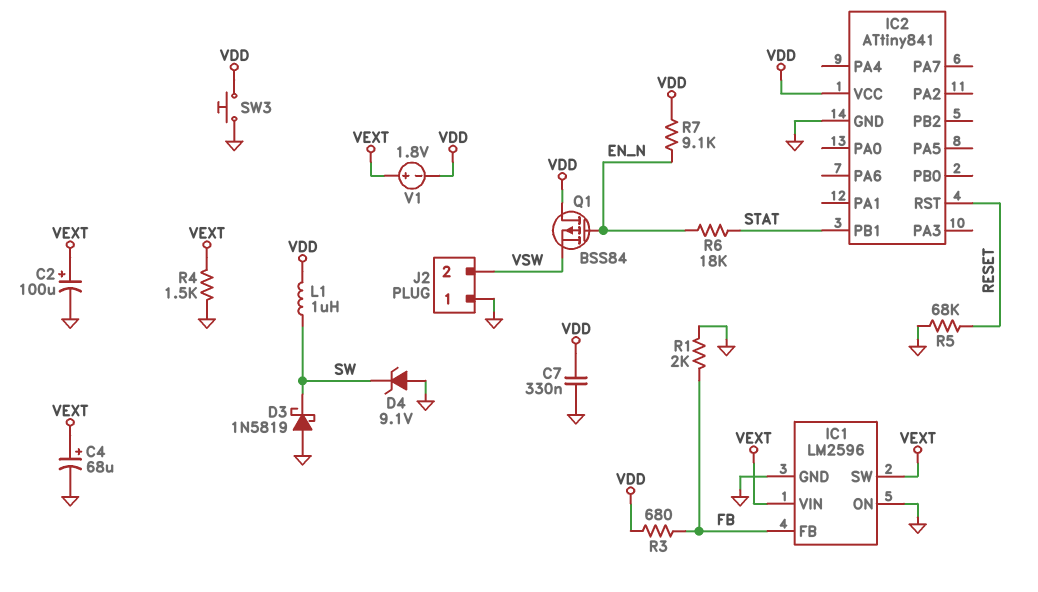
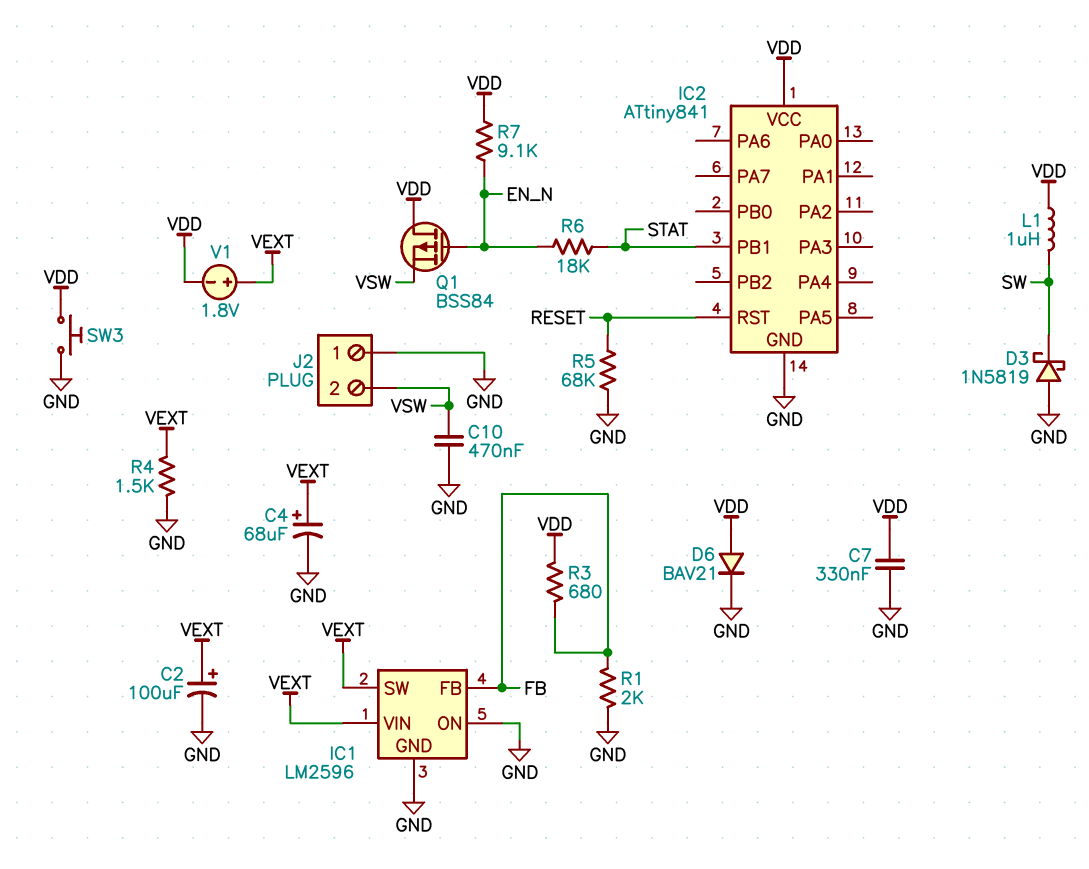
C10: none -> 470nF (GND, VSW)
D4: zener 9.1V (A GND, K SW) -> none
D6: none -> diode BAV21 (A VDD, K GND)

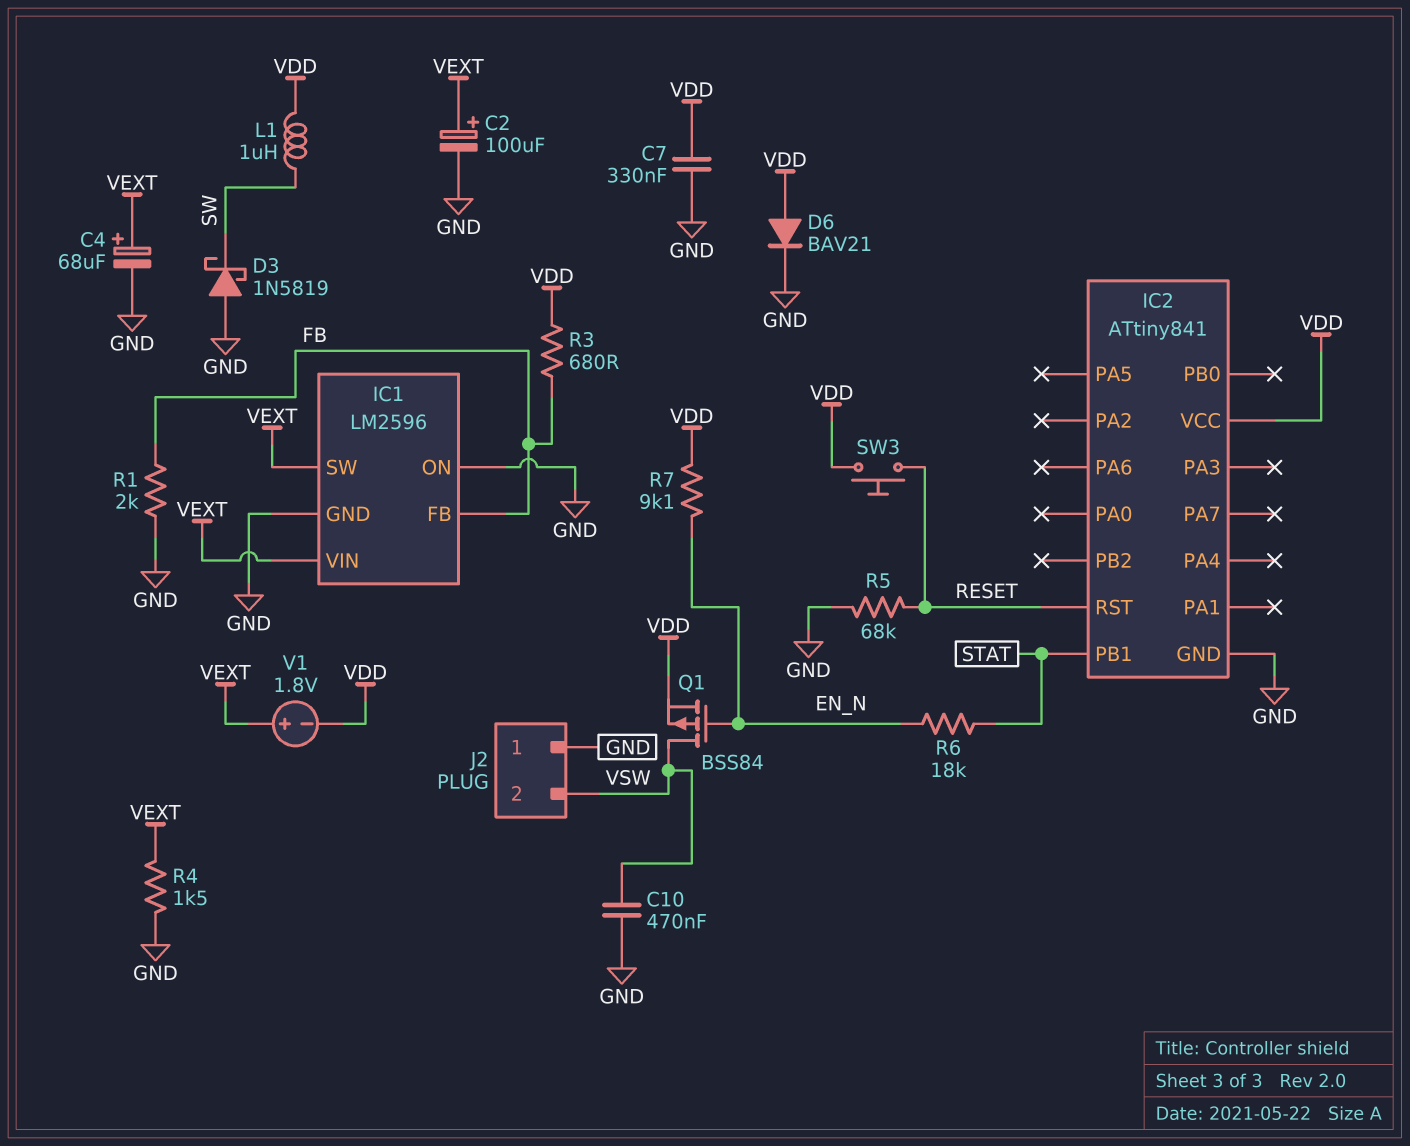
Q1: PMOS BSS84 (G EN_N, D VDD, S VSW) -> PMOS BSS84 (G EN_N, D VSW, S VDD)
SW3: button (GND, VDD) -> button (RESET, VDD)

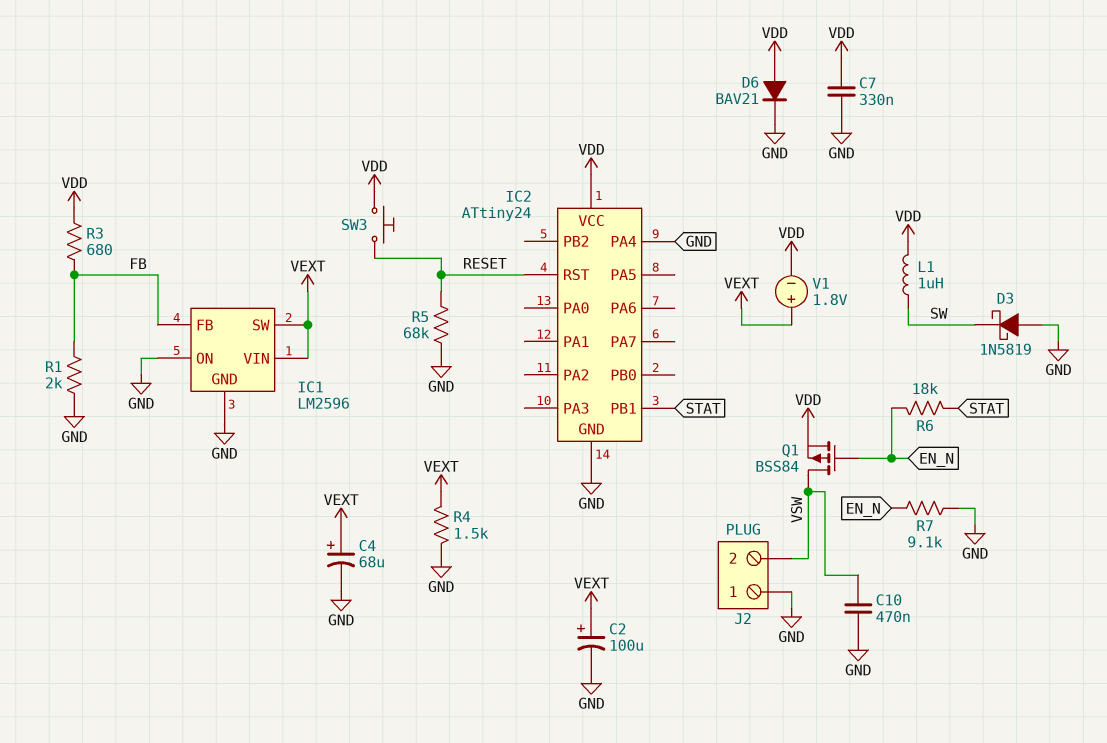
IC2: ATtiny841 -> ATtiny24
IC2 pin PA4: none -> GND
R7: 9.1k (EN_N, VDD) -> 9.1k (EN_N, GND)

